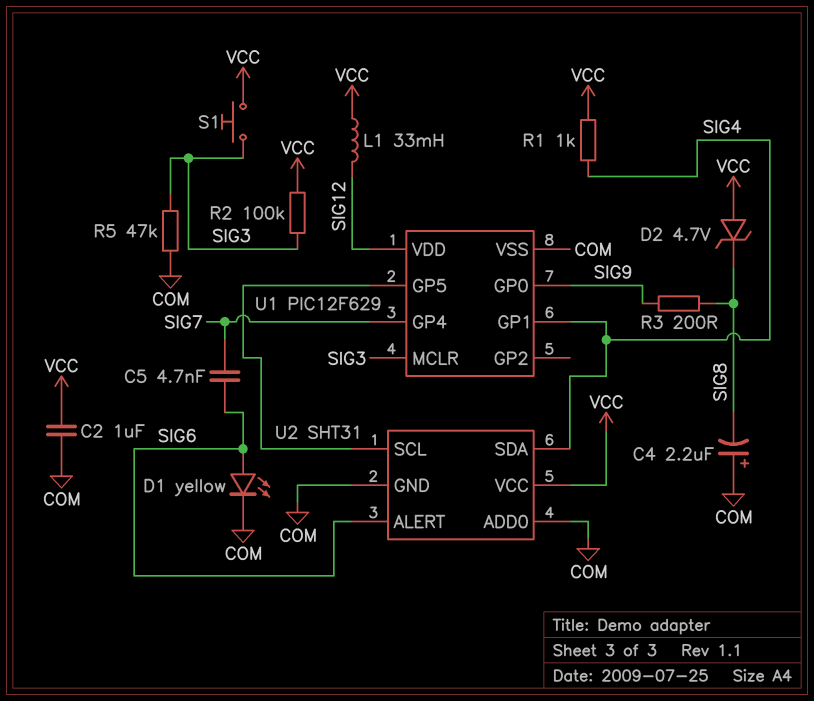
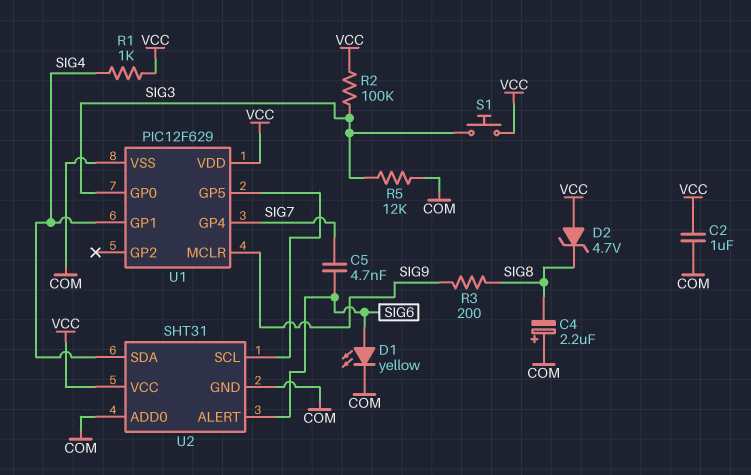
L1: 33mH (SIG12, VCC) -> none
R5: 47k (COM, SIG3) -> 12k (COM, SIG3)
U1 pin GP0: SIG9 -> SIG3
U1 pin MCLR: SIG3 -> SIG9
U1 pin VDD: SIG12 -> VCC

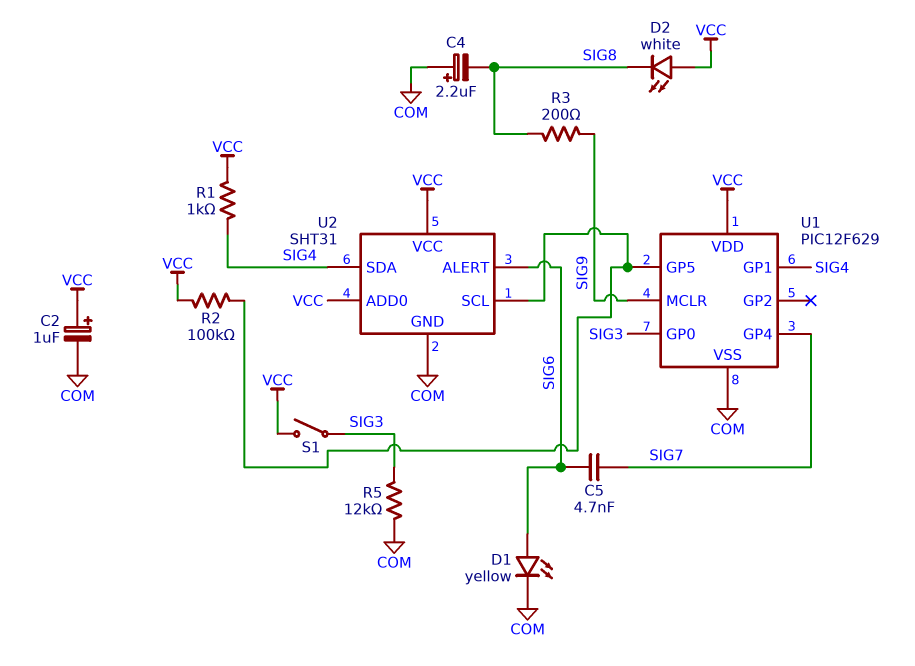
C2: 1uF (COM, VCC) -> 1uF (plus VCC, minus COM)
D2: zener 4.7V (A VCC, K SIG8) -> LED white (A VCC, K SIG8)
R2: 100k (SIG3, VCC) -> 100k (U1/GP5, VCC)
S1: button (SIG3, VCC) -> switch (SIG3, VCC)
U2 pin ADD0: COM -> VCC

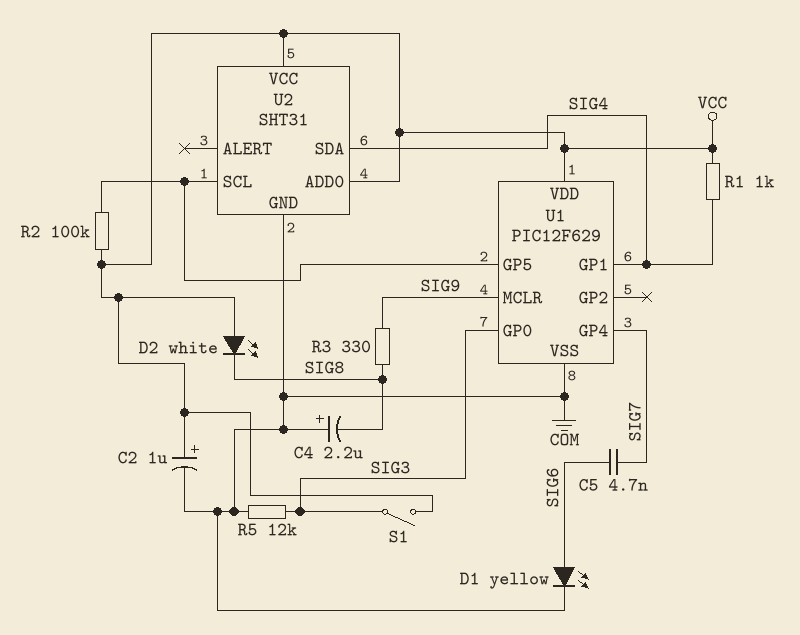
R3: 200 (SIG8, SIG9) -> 330 (SIG8, SIG9)
U2 pin ALERT: SIG6 -> none

